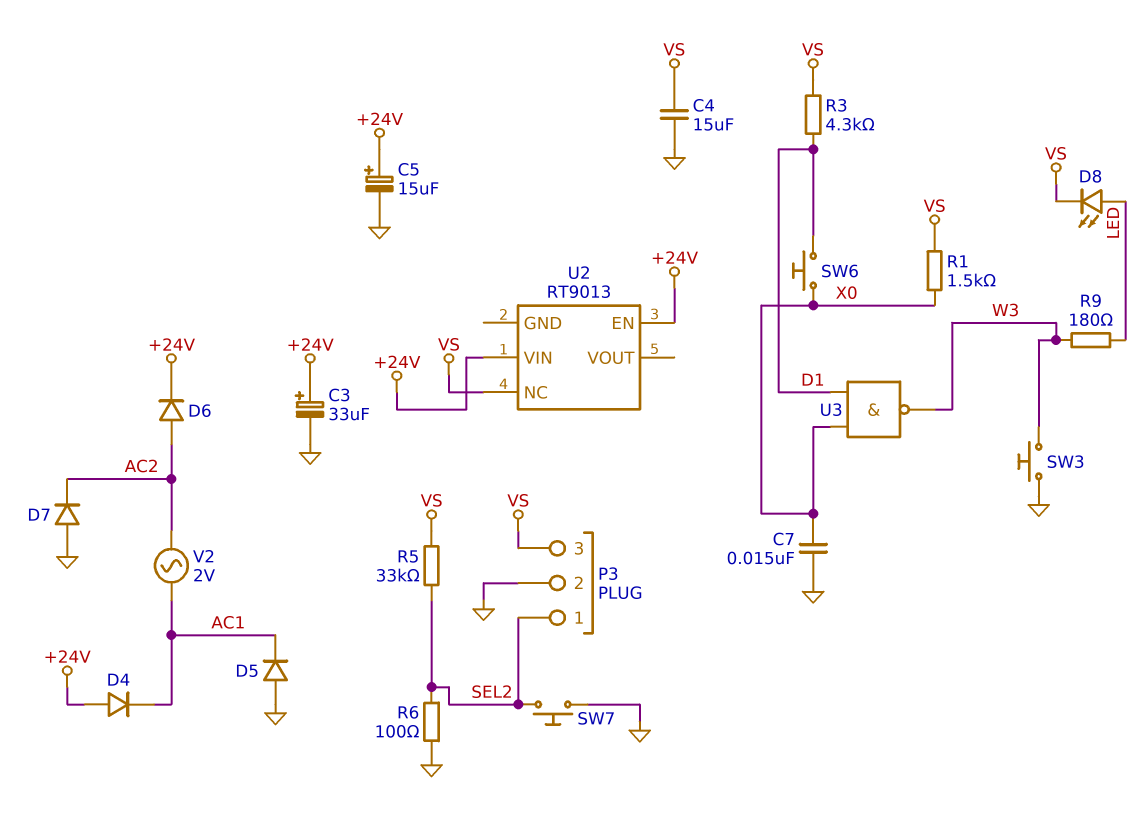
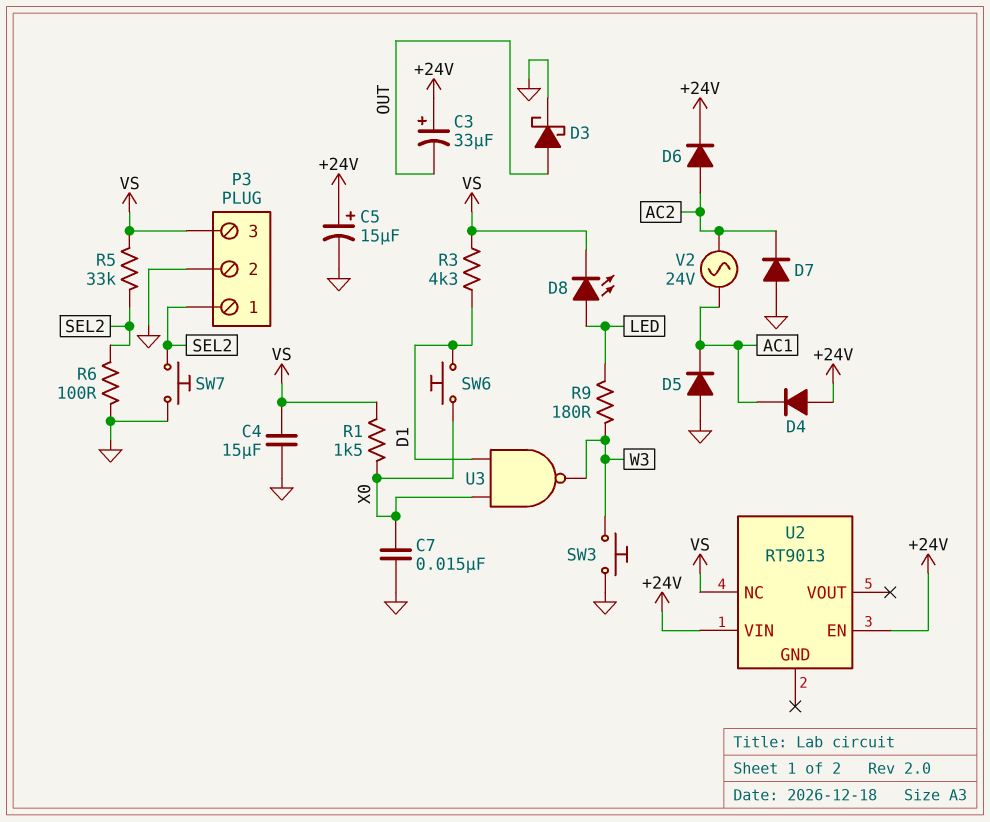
C3: 33uF (plus +24V, minus GND) -> 33uF (plus +24V, minus OUT)
D3: none -> schottky (A OUT, K GND)
V2: AC 2V (AC1, AC2) -> AC 24V (AC1, AC2)

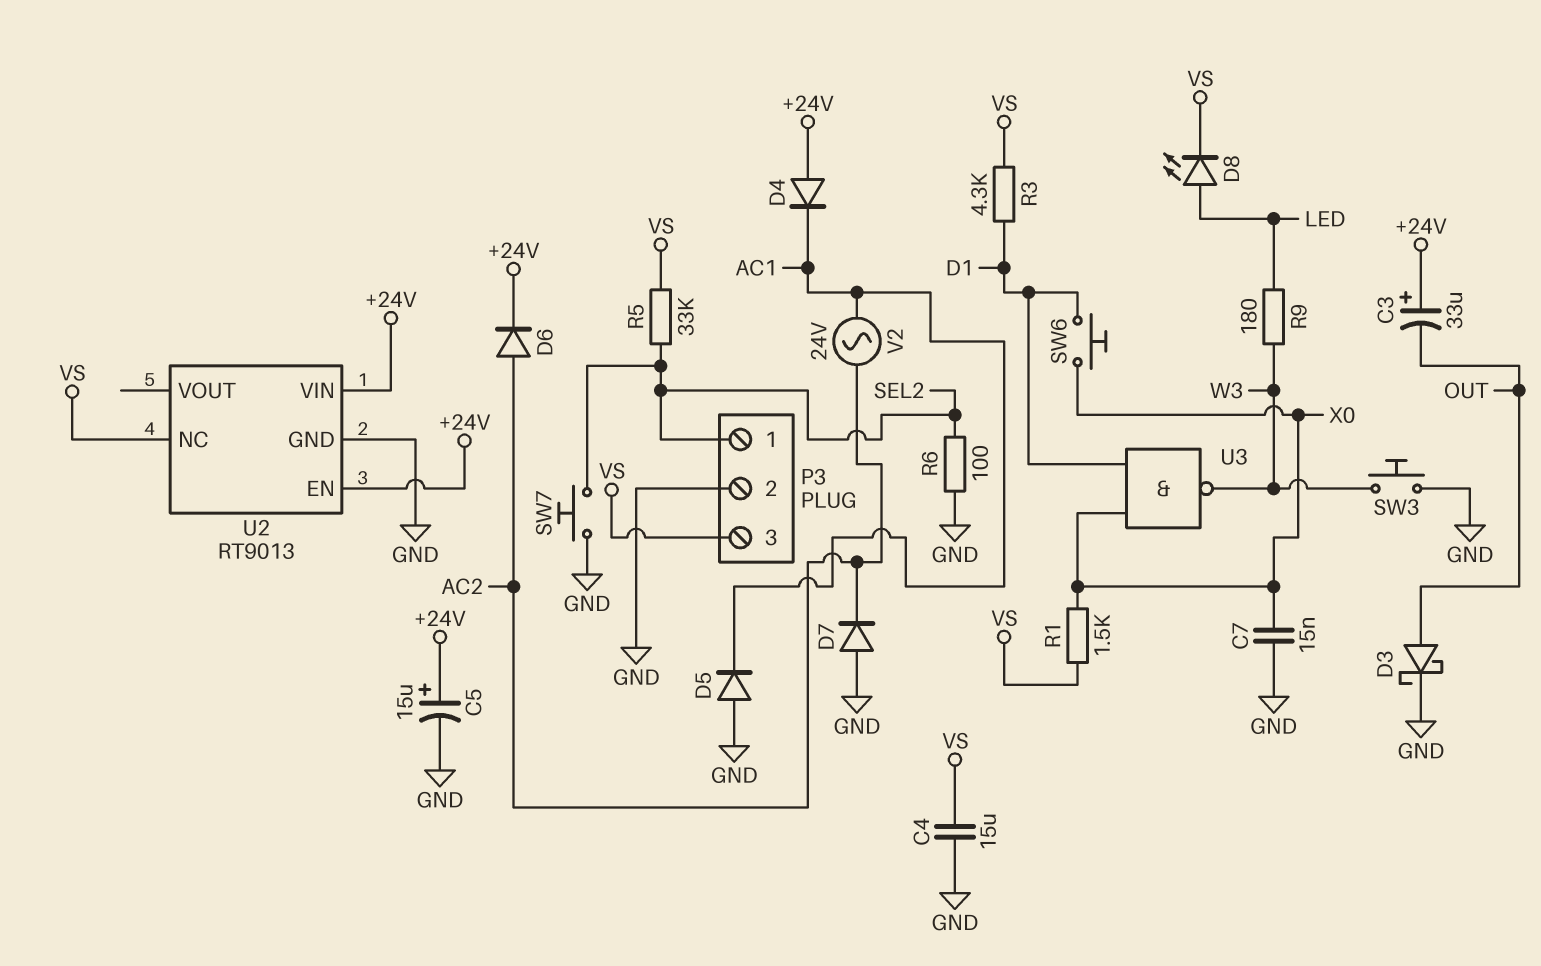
U2 pin GND: none -> GND

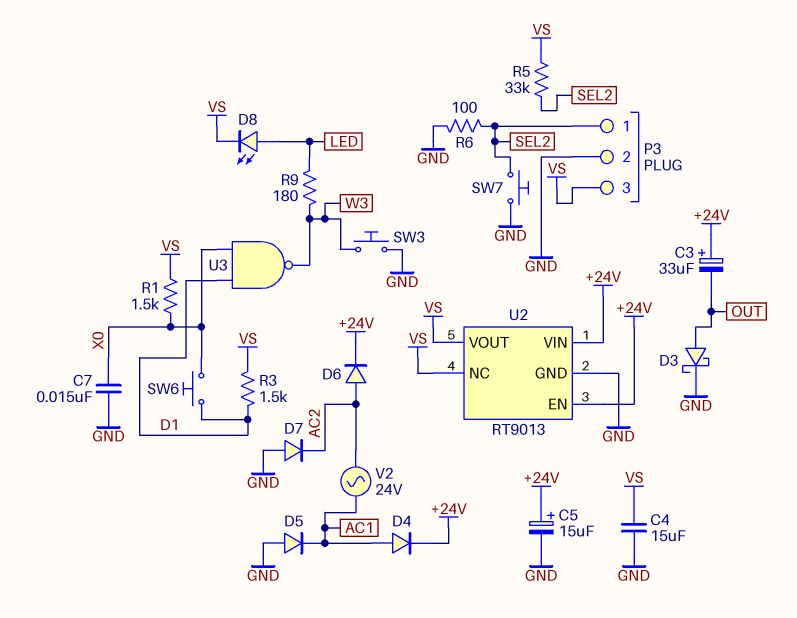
D4: diode (A +24V, K AC1) -> diode (A AC1, K +24V)
R3: 4.3k (D1, VS) -> 1.5k (D1, VS)
U2 pin VOUT: none -> VS

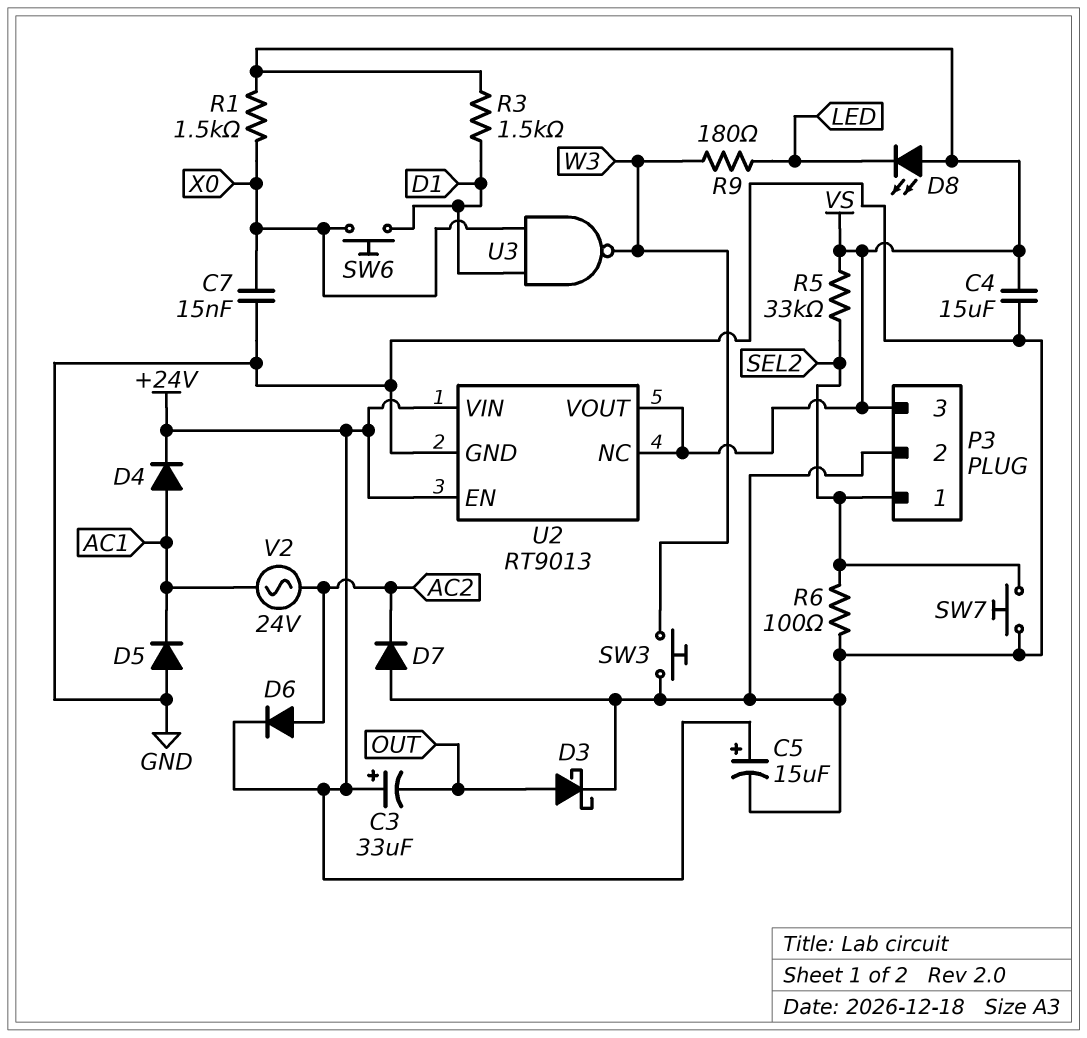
D8: LED (A LED, K VS) -> LED (A VS, K LED)

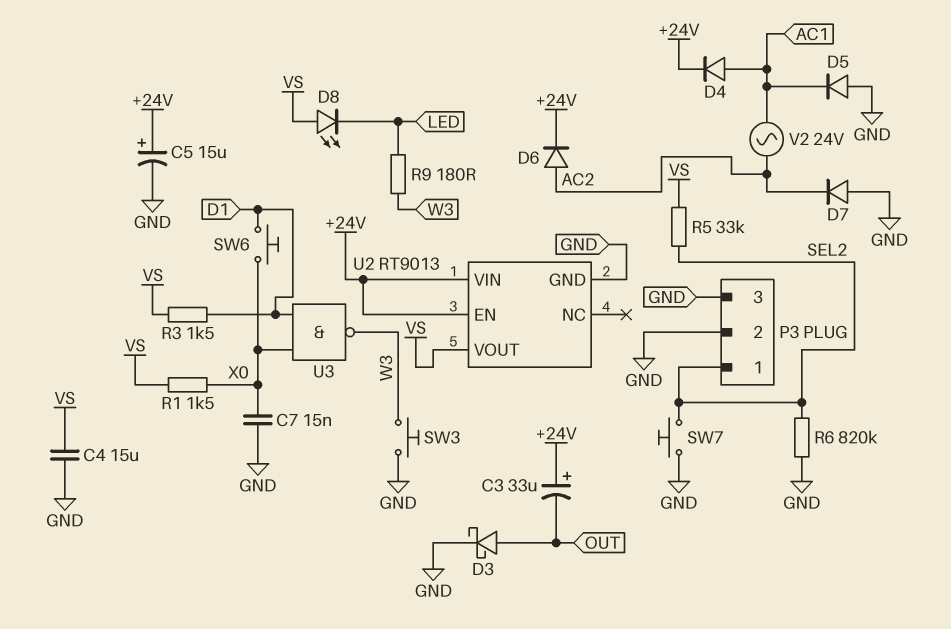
P3 pin 3: VS -> GND
R6: 100 (GND, SEL2) -> 820k (GND, SEL2)
U2 pin NC: VS -> none

